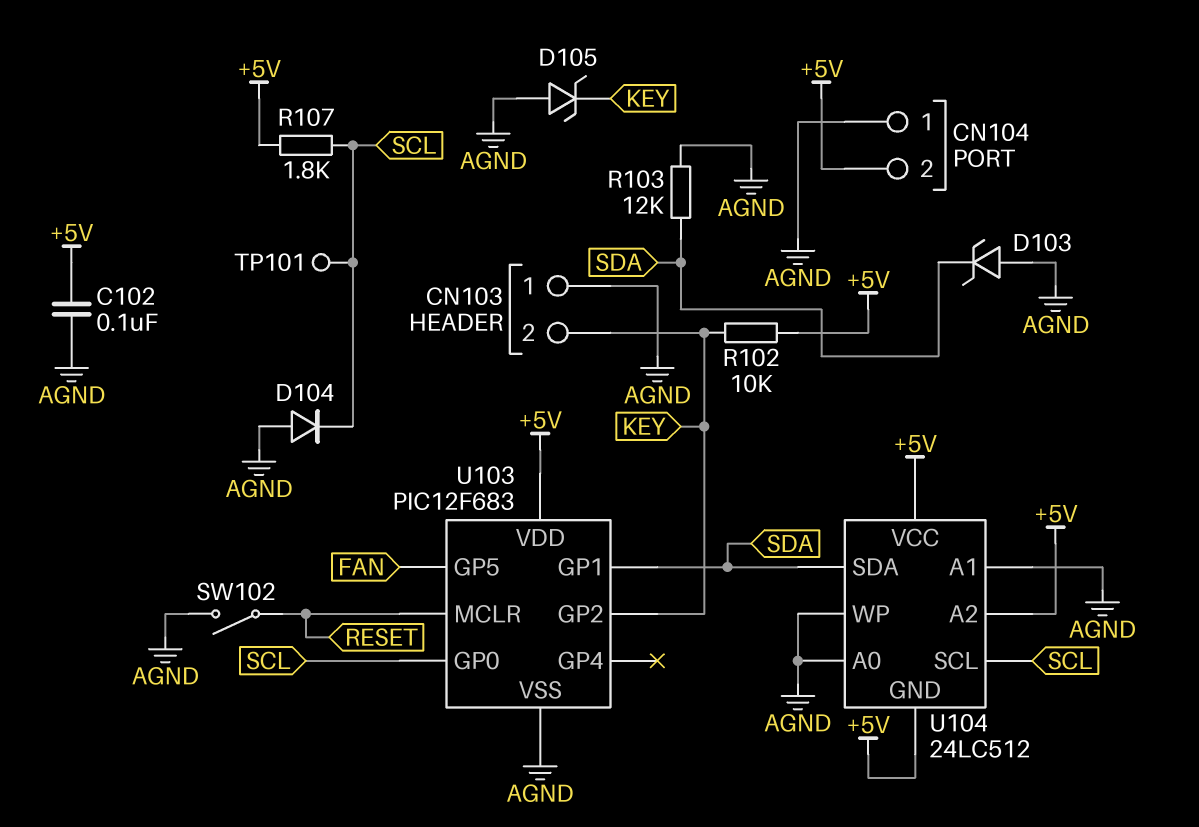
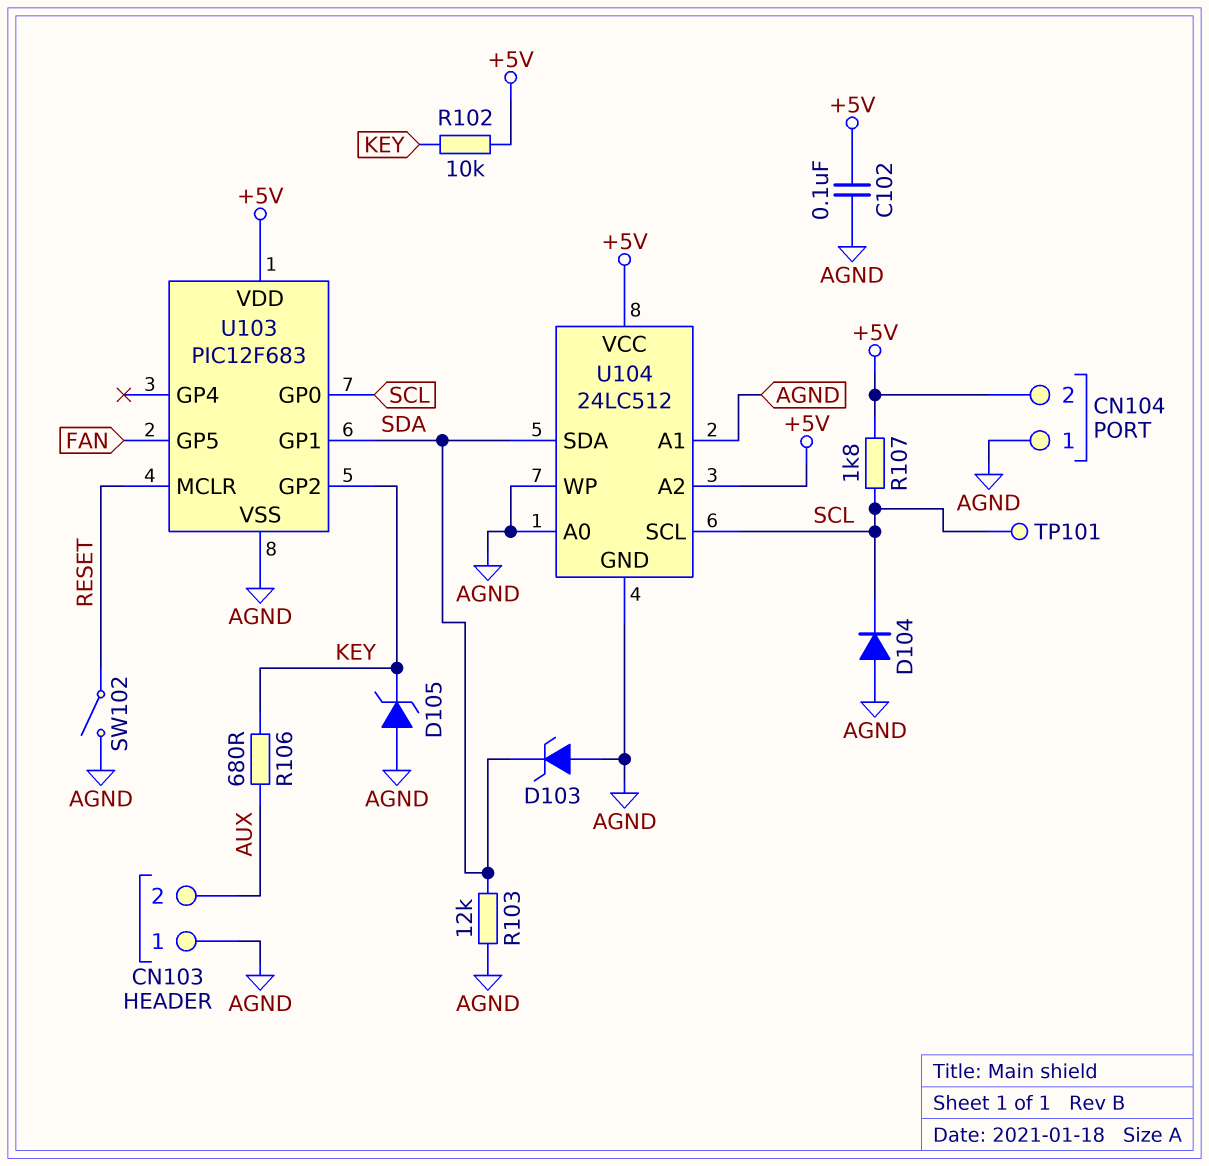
CN103 pin 2: KEY -> AUX
R106: none -> 680 (AUX, KEY)
U104 pin GND: +5V -> AGND

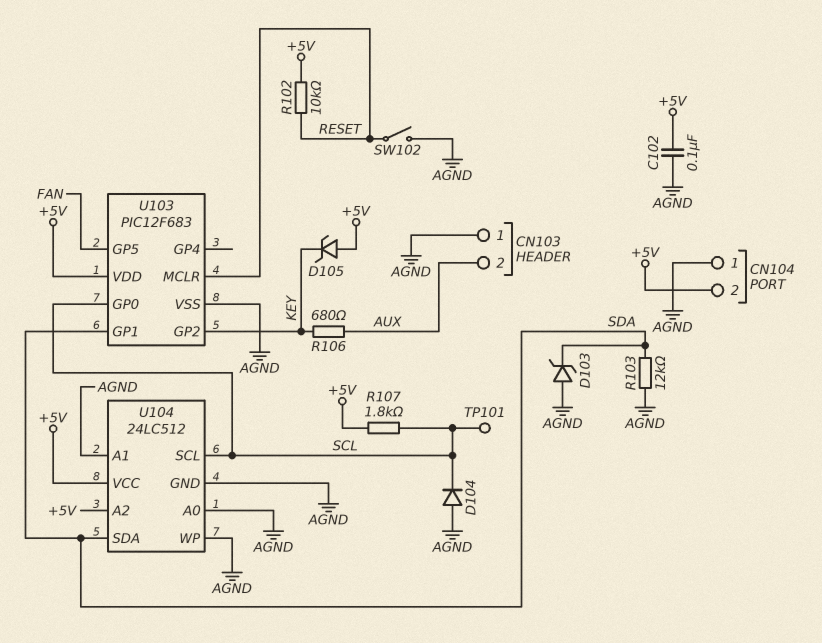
D105: zener (A AGND, K KEY) -> zener (A +5V, K KEY)
R102: 10k (+5V, KEY) -> 10k (+5V, RESET)

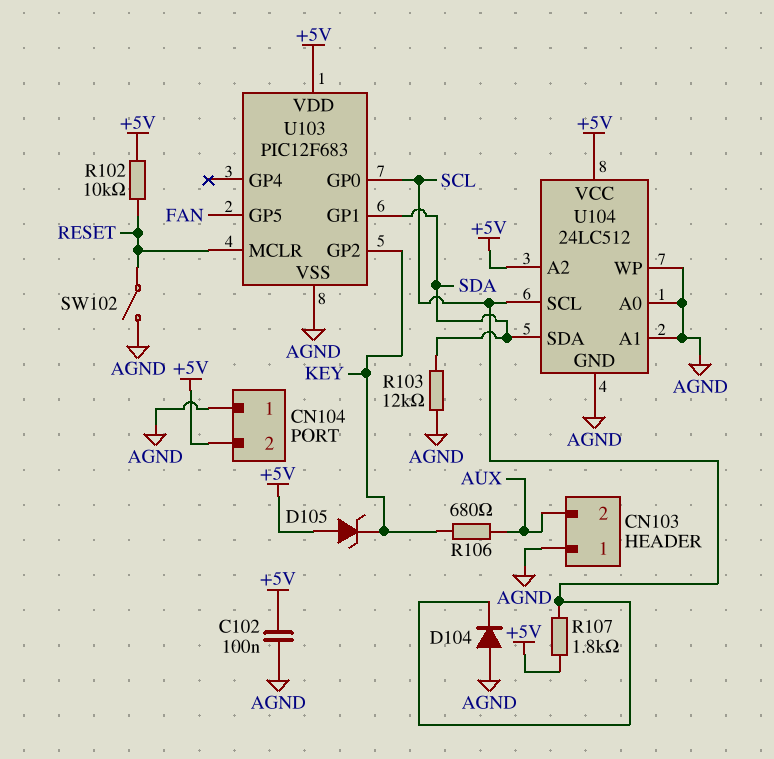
D103: zener (A AGND, K SDA) -> none
TP101: test point (SCL) -> none

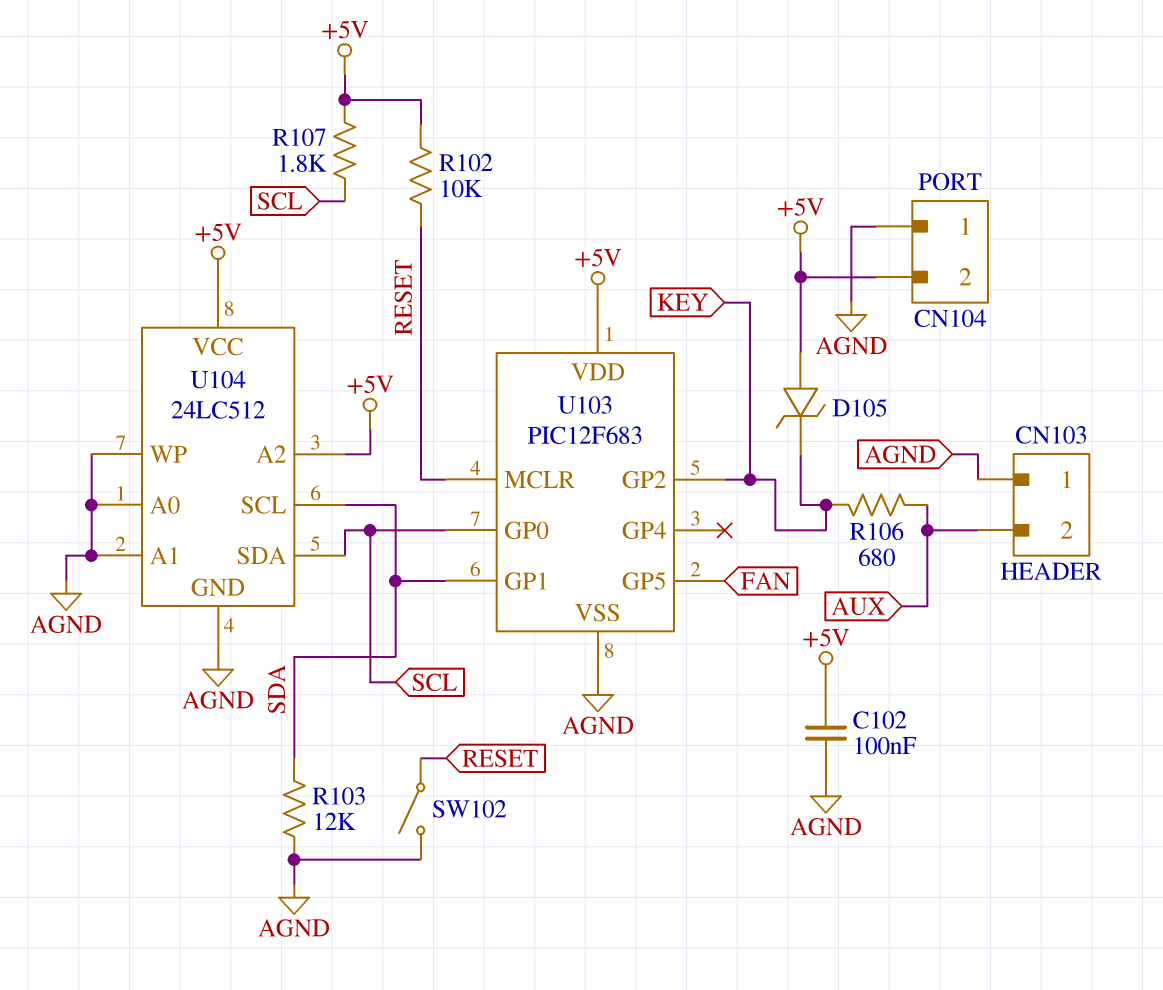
D104: diode (A AGND, K SCL) -> none
U104 pin SCL: SCL -> SDA
U104 pin SDA: SDA -> SCL

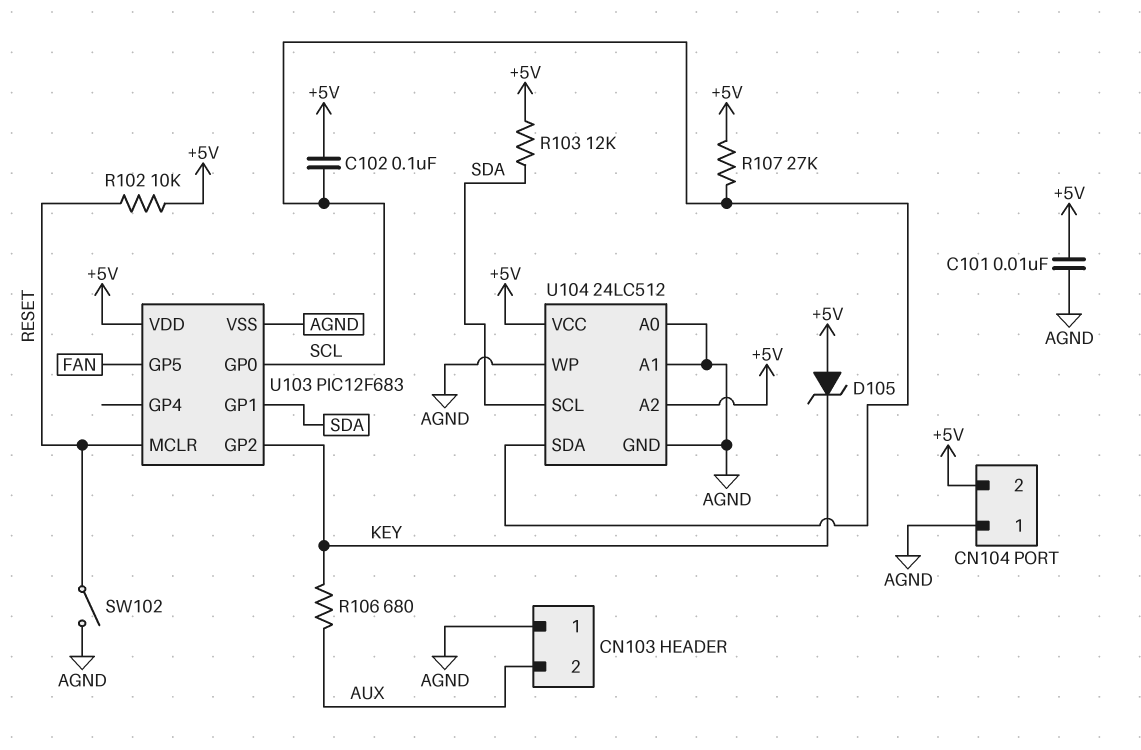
C101: none -> 10nF (+5V, AGND)
C102: 100nF (+5V, AGND) -> 100nF (+5V, SCL)
R103: 12k (AGND, SDA) -> 12k (+5V, SDA)
R107: 1.8k (+5V, SCL) -> 27k (+5V, SCL)

